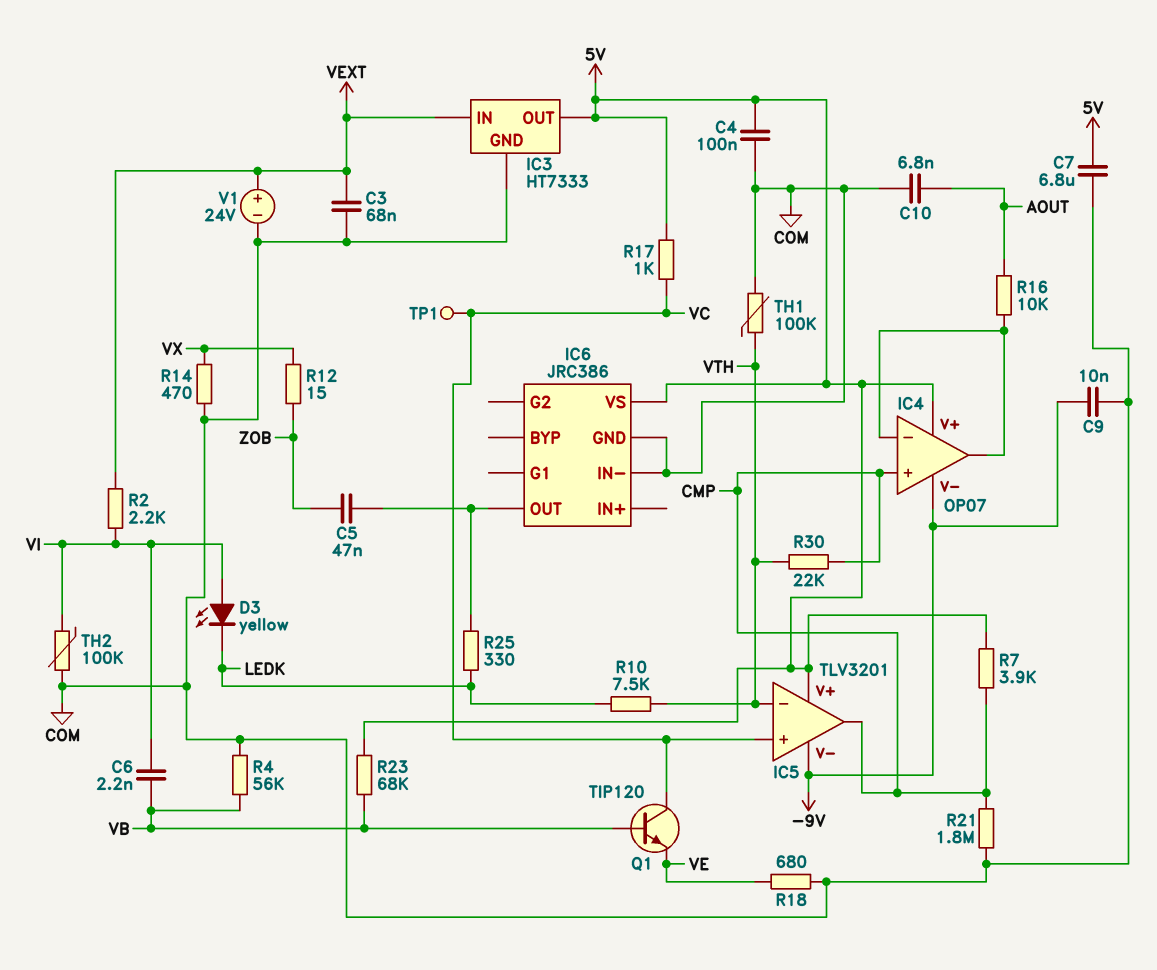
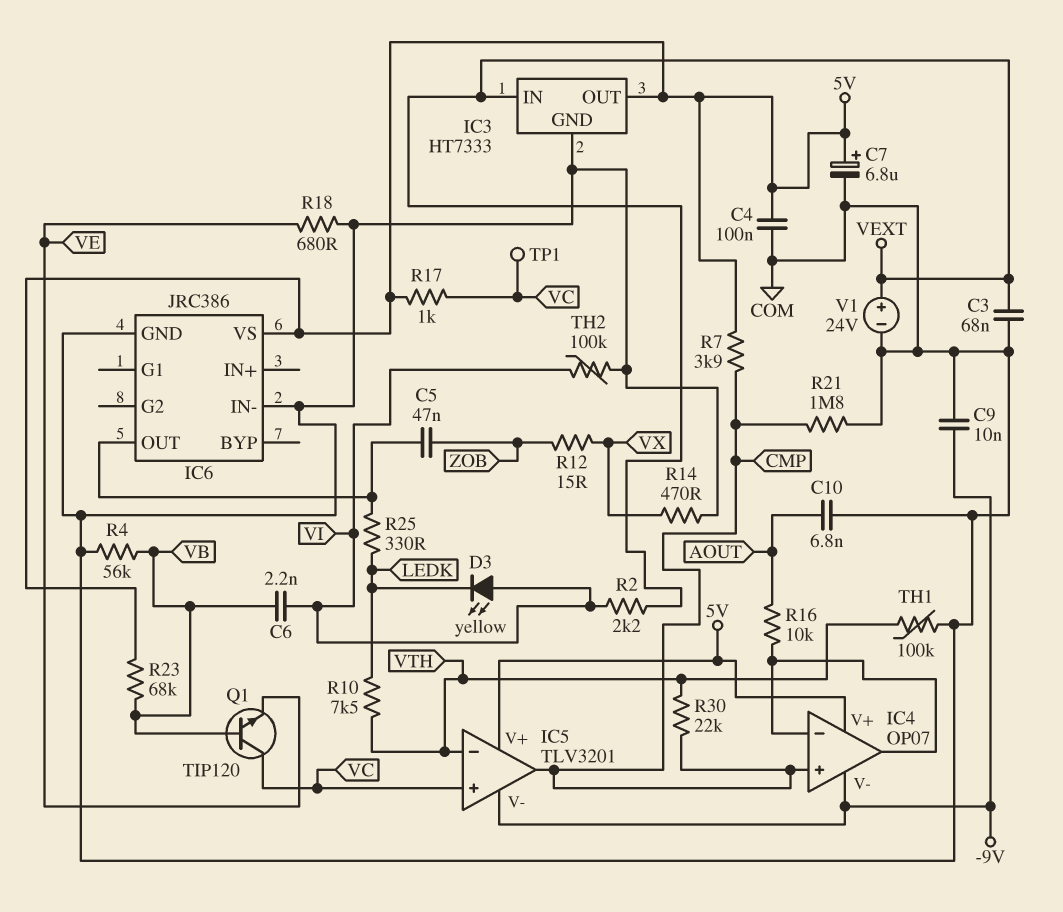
C7: 6.8uF (5V, COM) -> 6.8uF (plus 5V, minus COM)

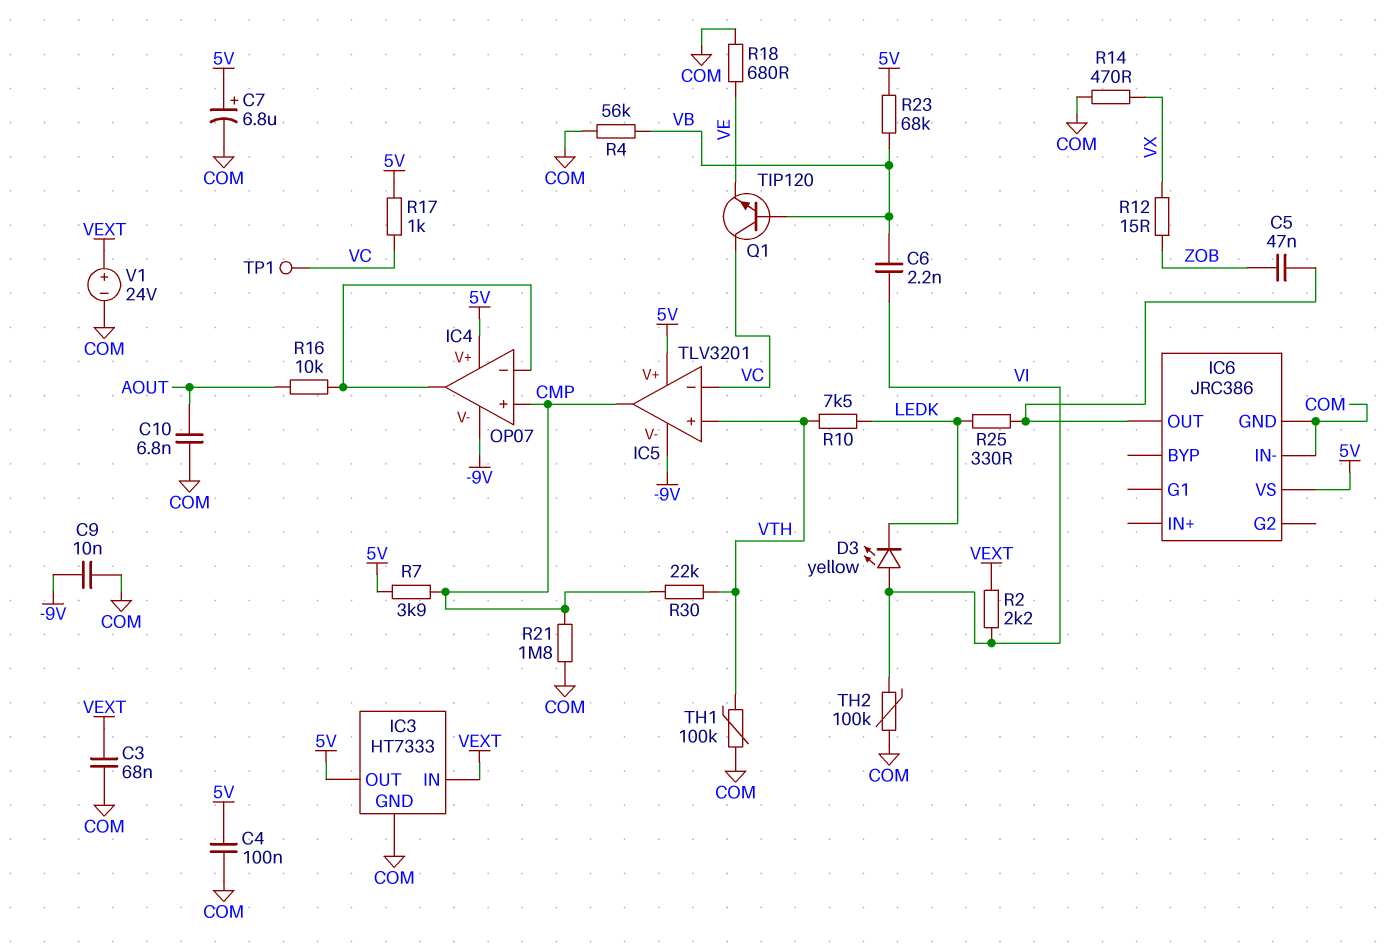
IC5 pin in+: VC -> VTH
IC5 pin in-: VTH -> VC

